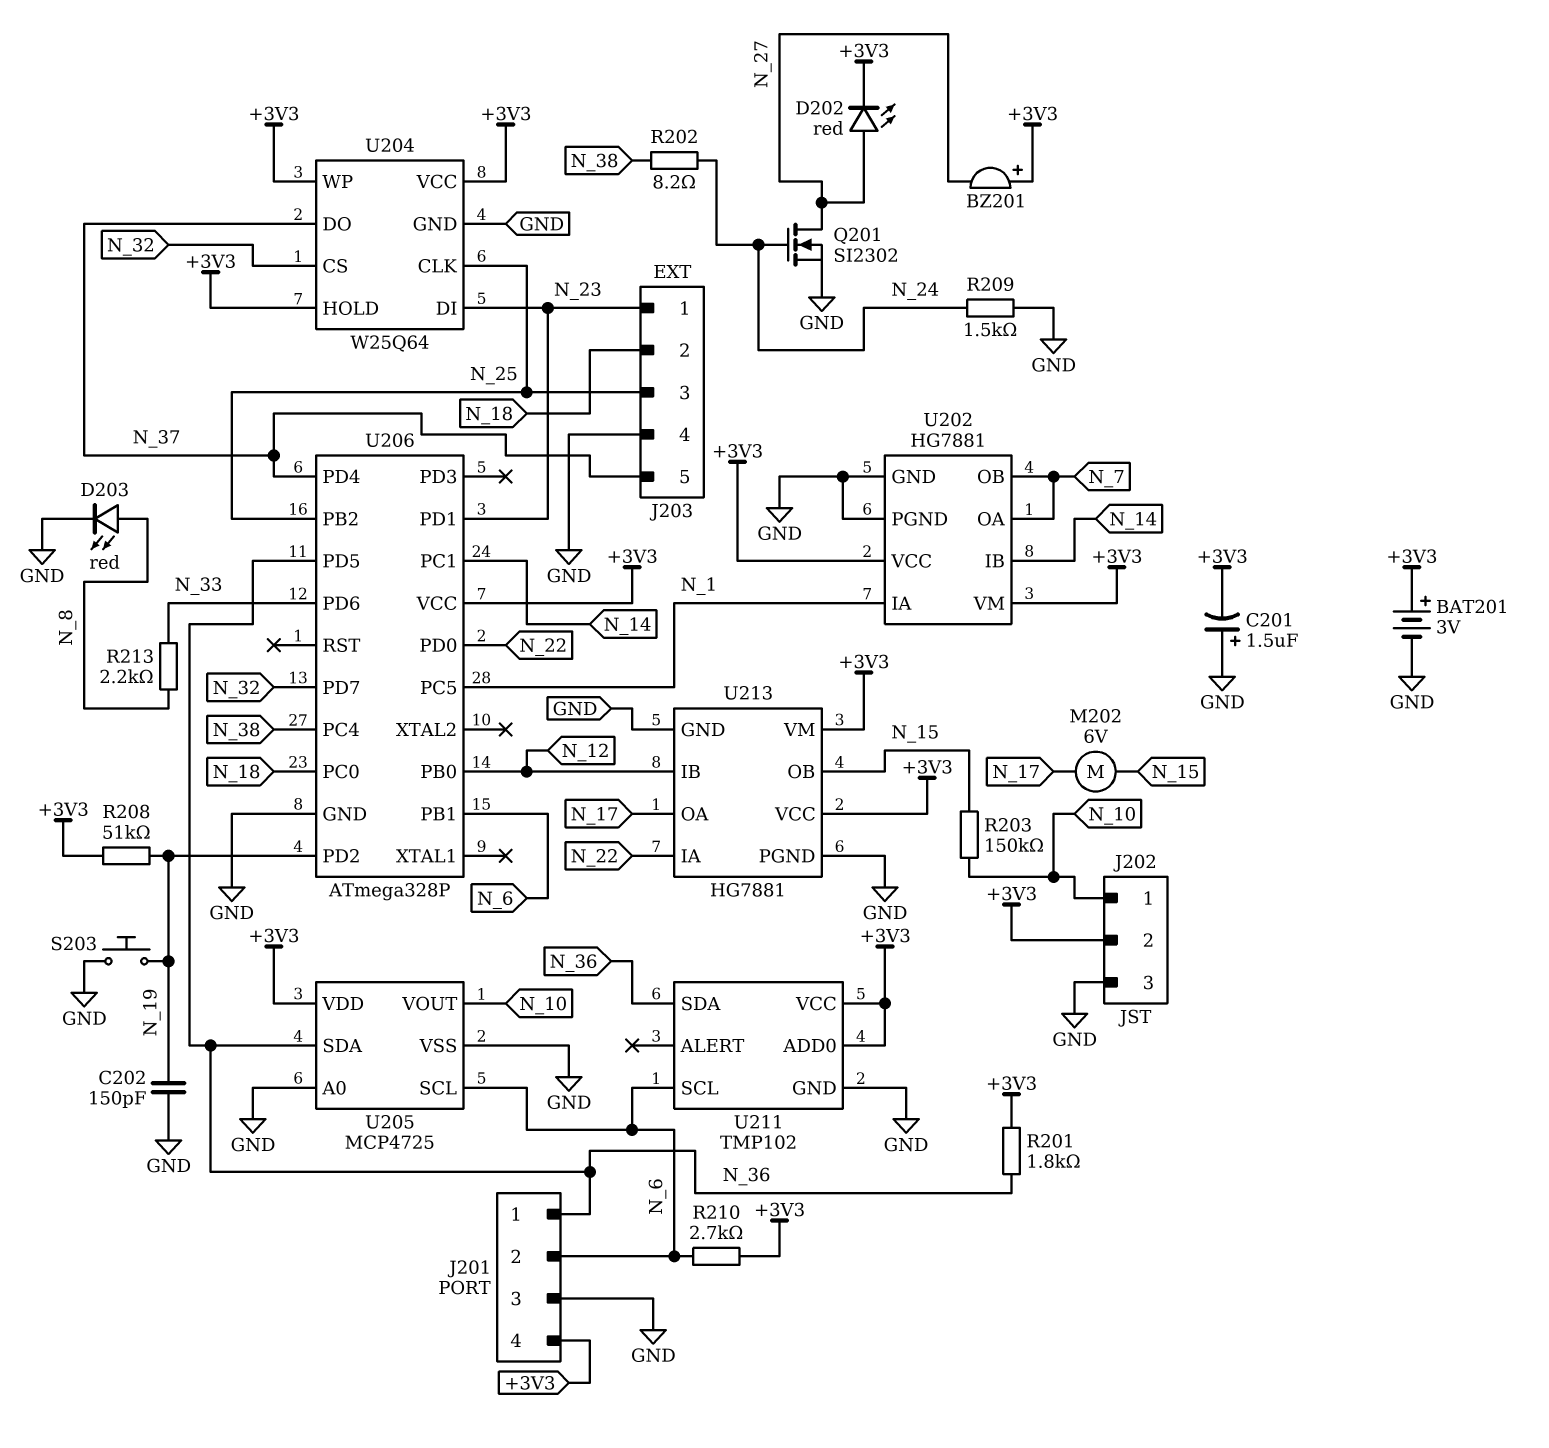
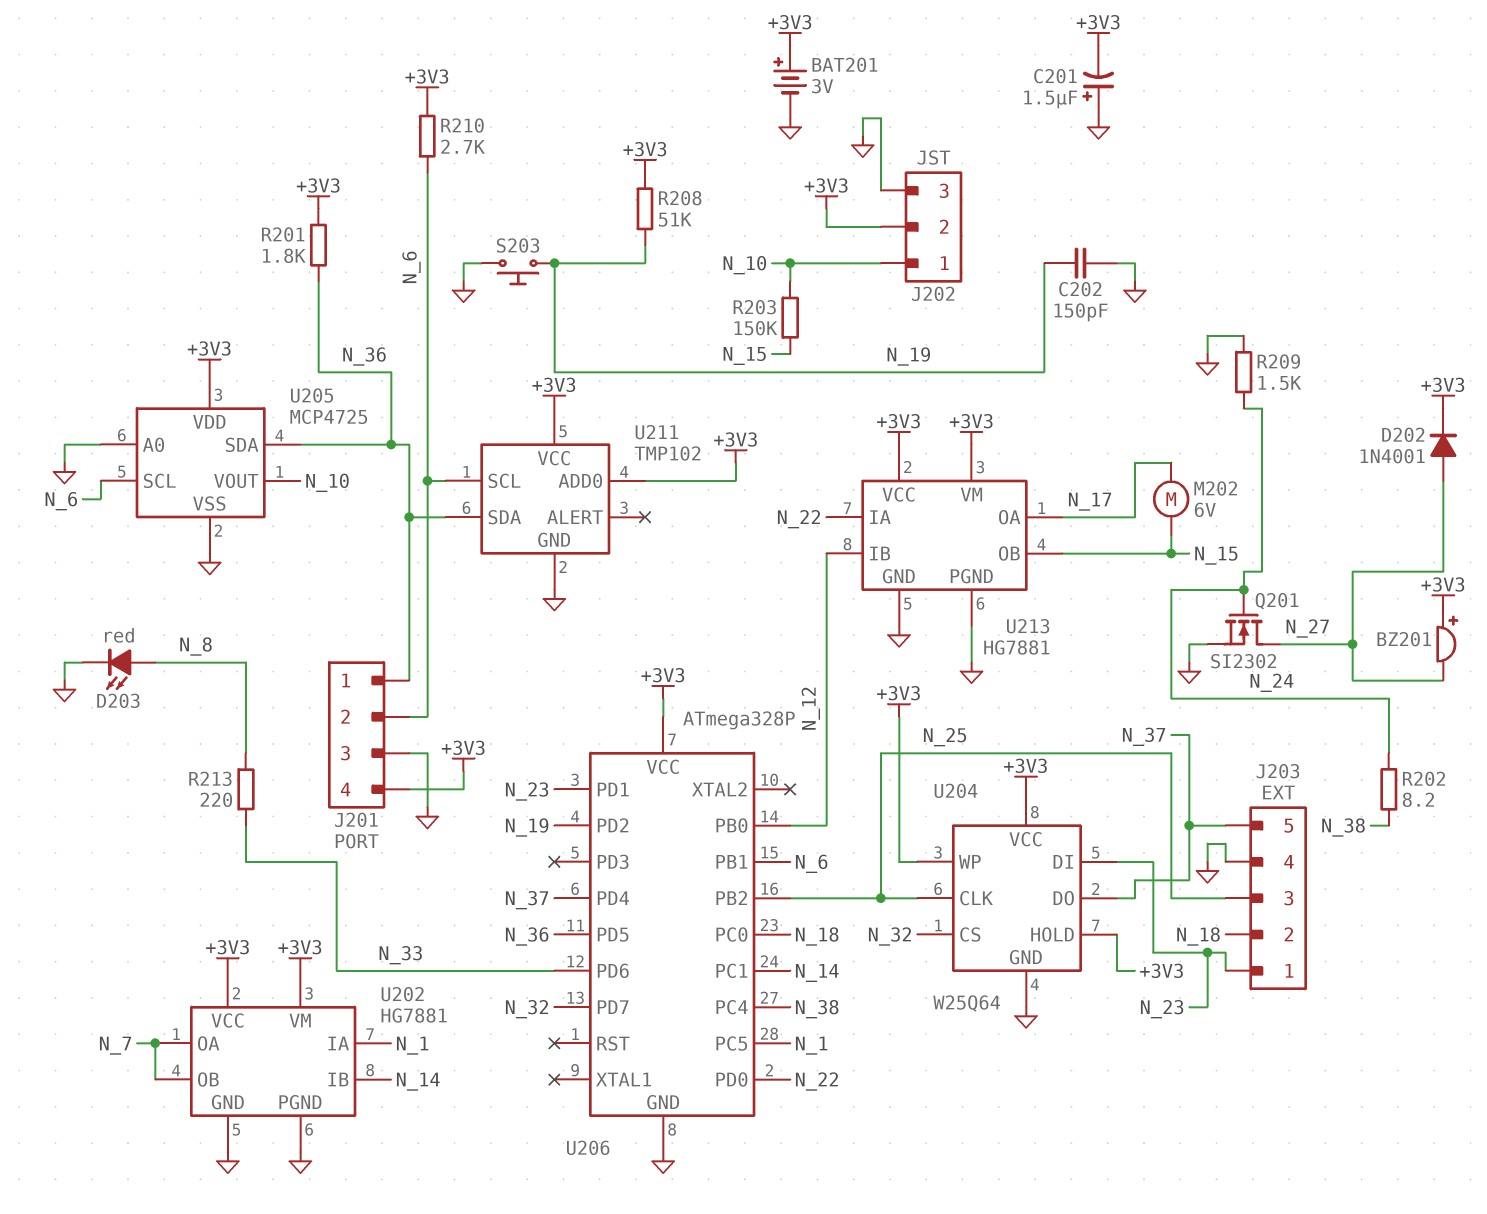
D202: LED red (A N_27, K +3V3) -> diode 1N4001 (A N_27, K +3V3)
R213: 2.2k (N_8, N_33) -> 220 (N_8, N_33)

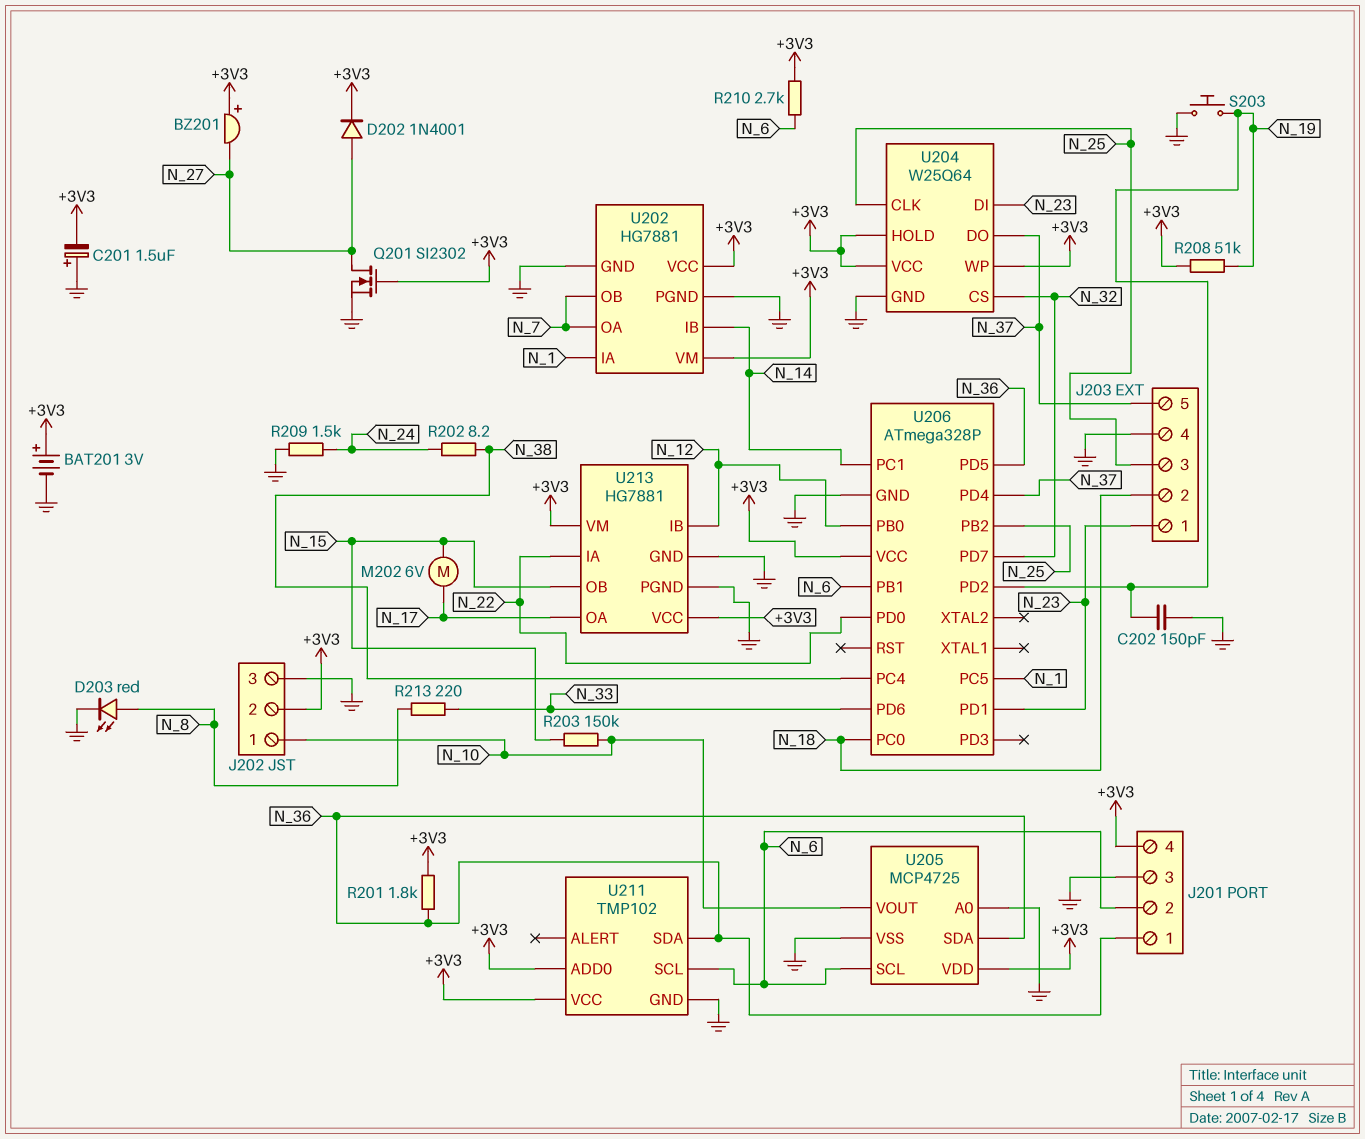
Q201: NMOS SI2302 (G N_24, D N_27, S GND) -> NMOS SI2302 (G +3V3, D N_27, S GND)

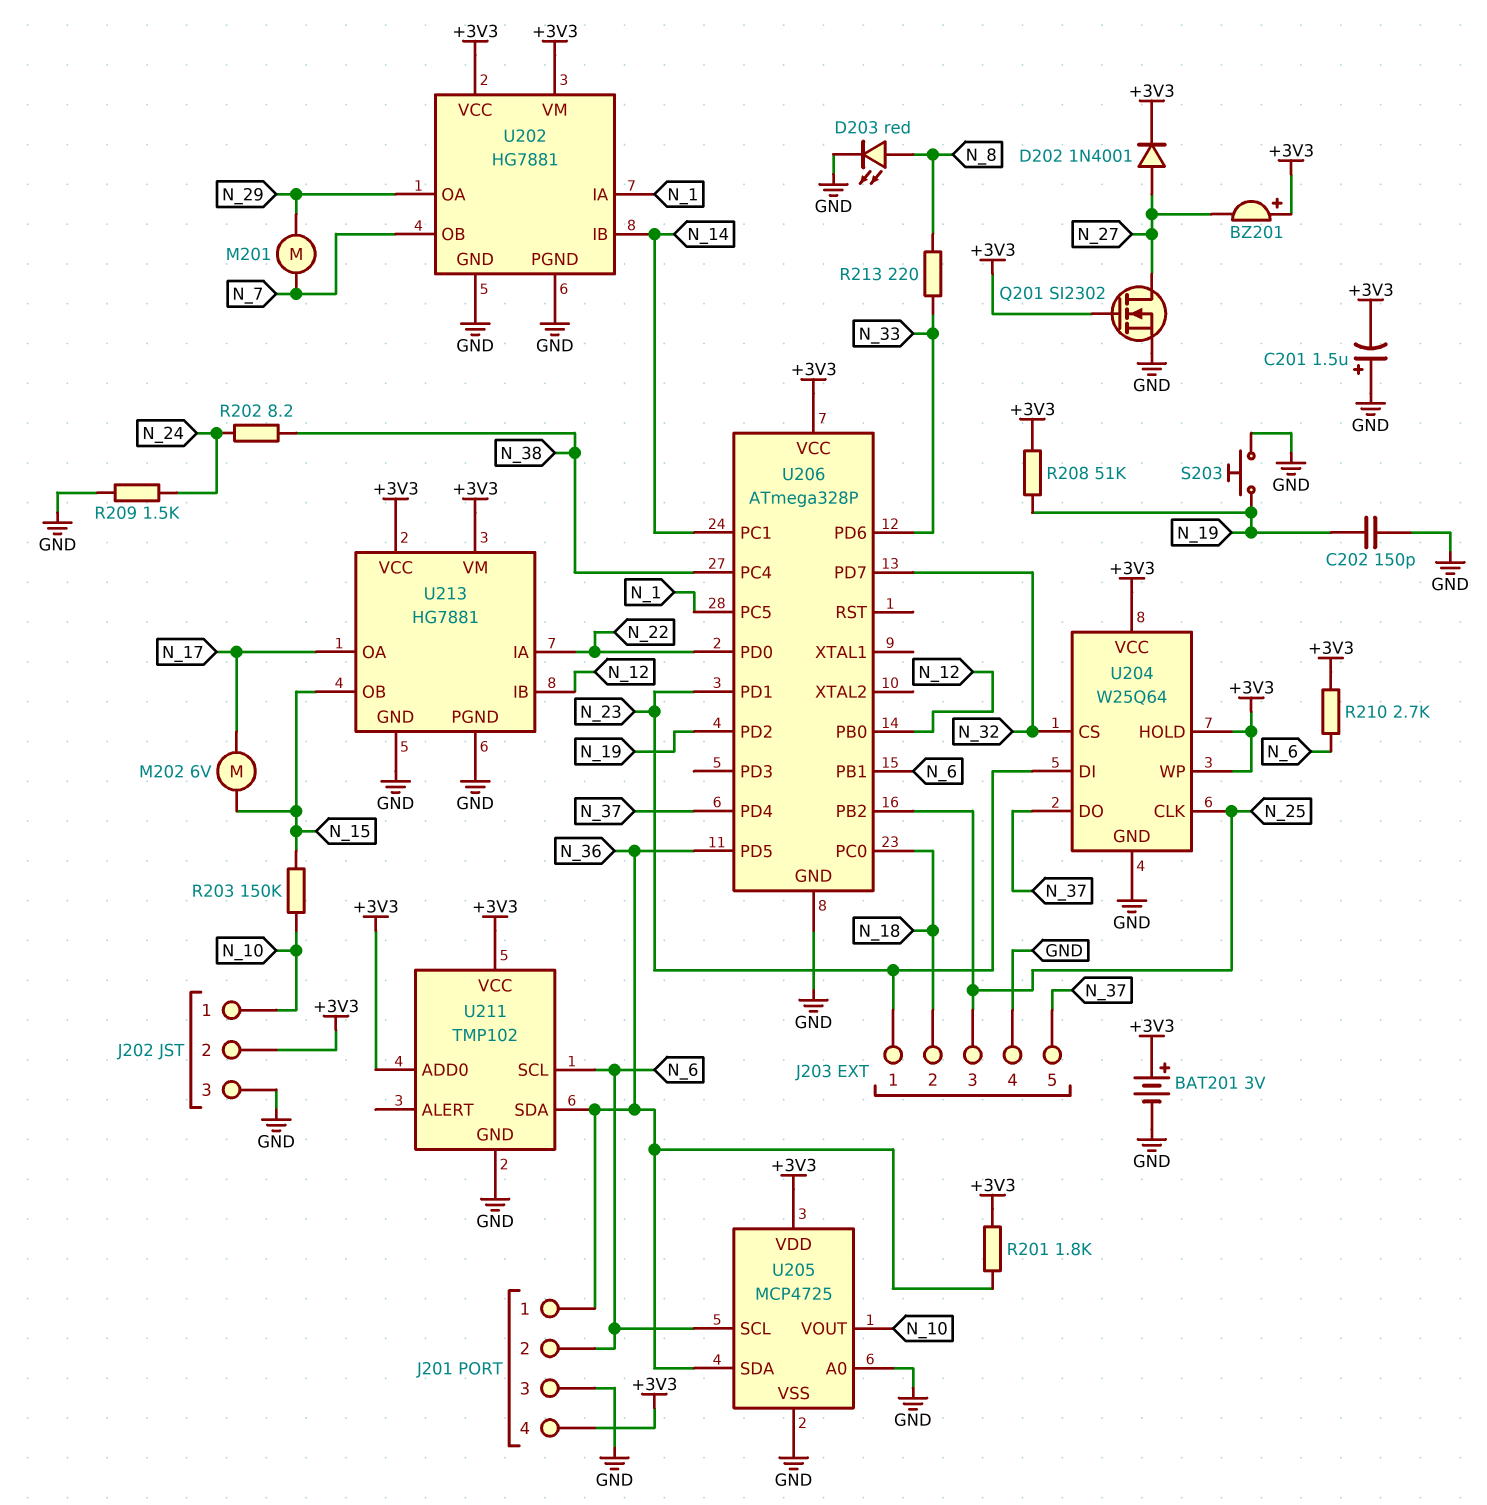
M201: none -> motor (N_7, N_29)
U202 pin OA: N_7 -> N_29

